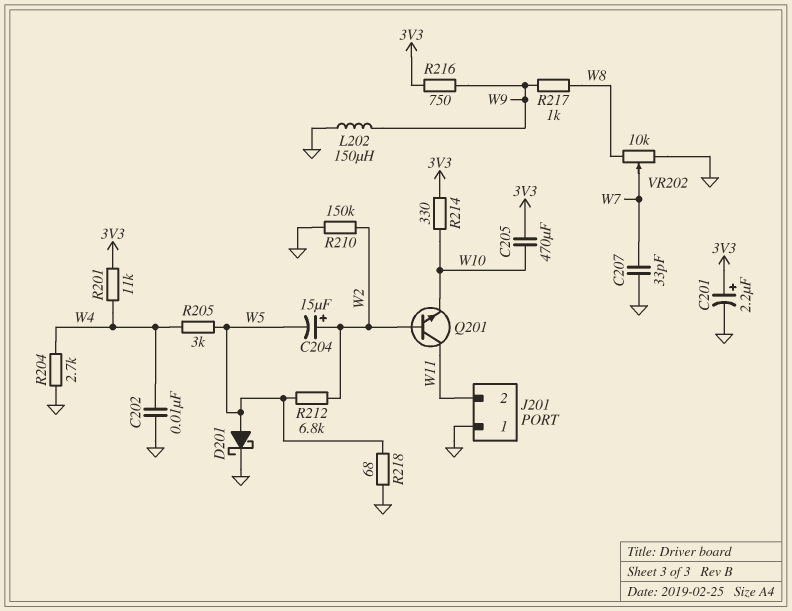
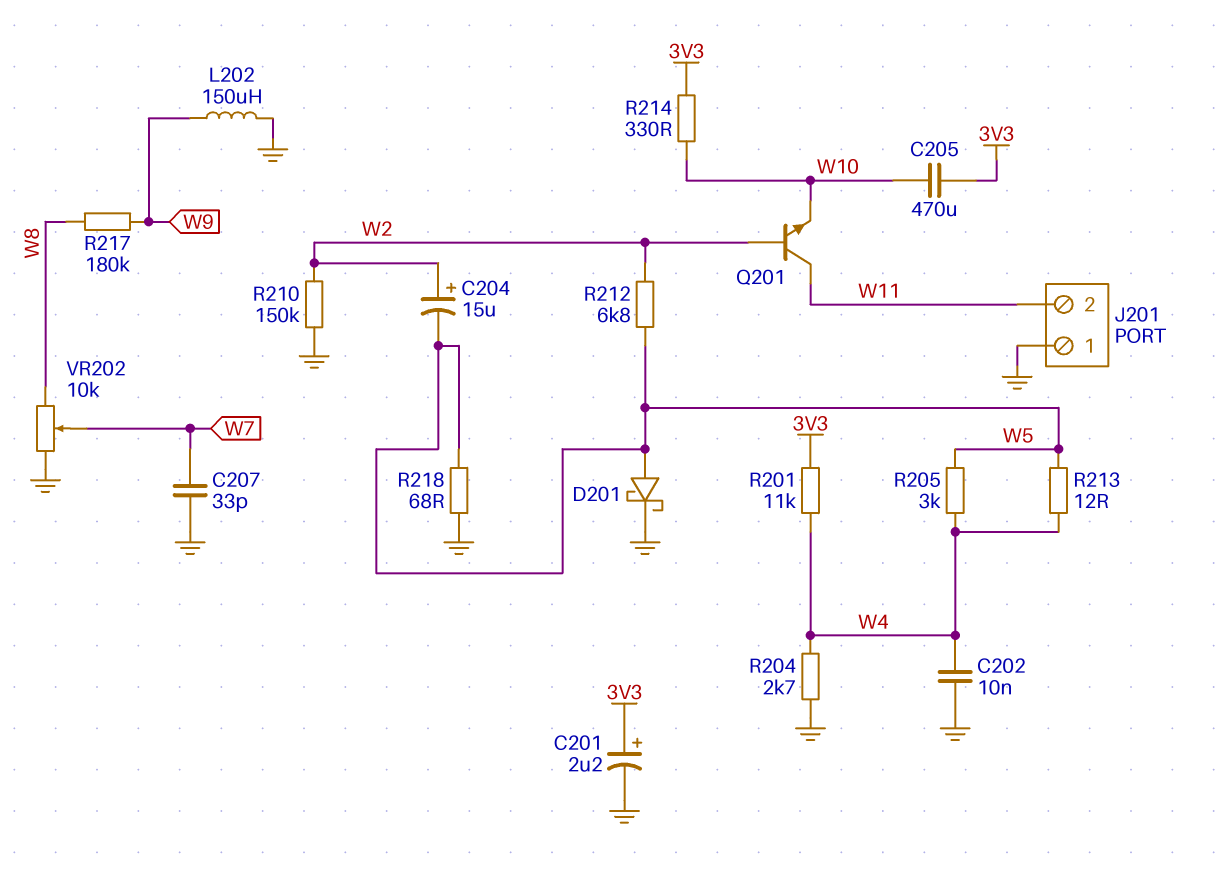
R213: none -> 12 (W4, W5)
R216: 750 (3V3, W9) -> none
R217: 1k (W8, W9) -> 180k (W8, W9)

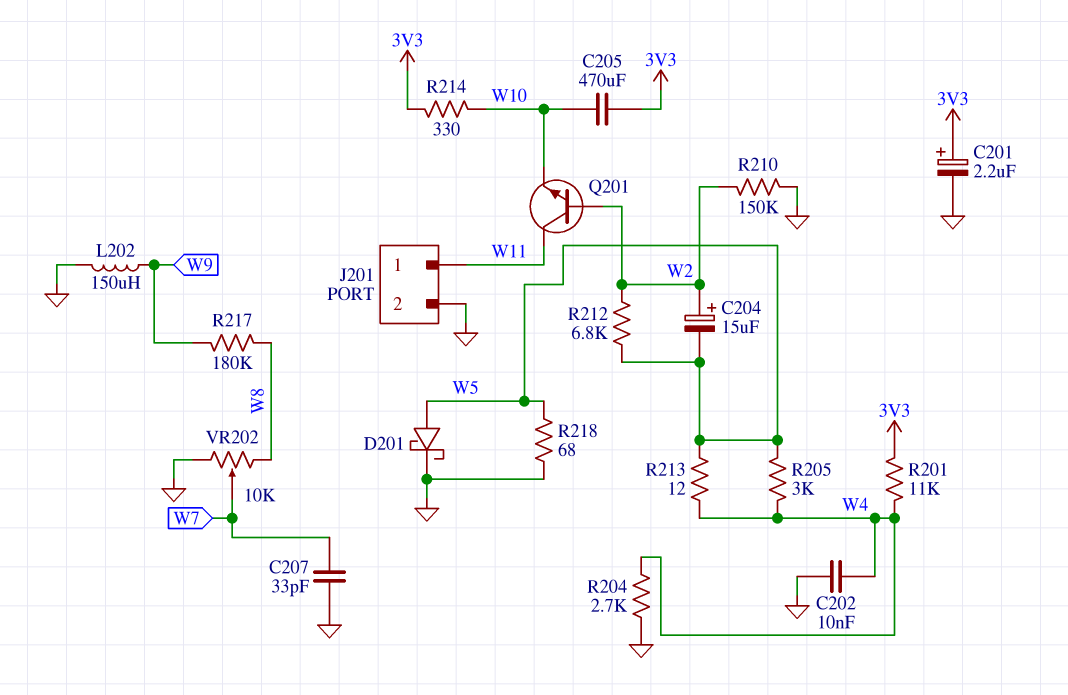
J201 pin 1: GND -> W11
J201 pin 2: W11 -> GND

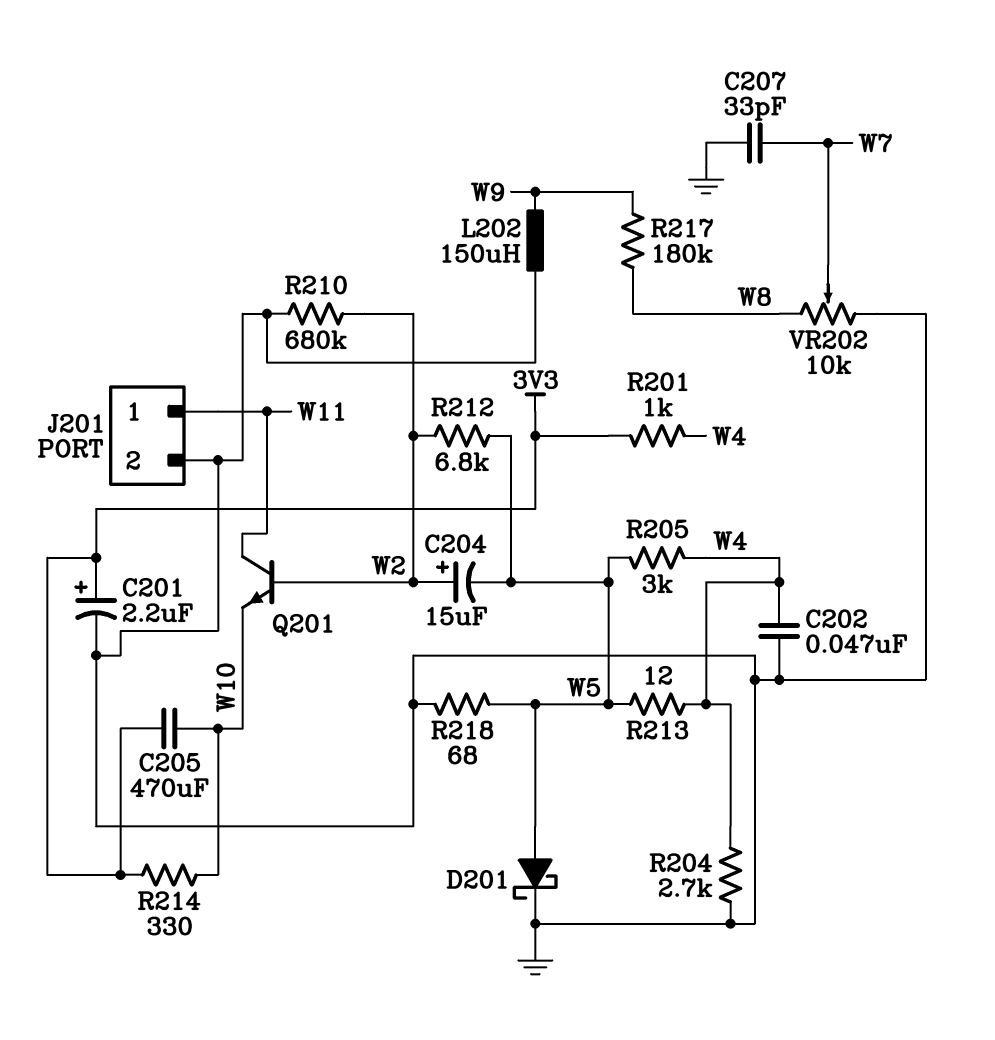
C202: 10nF (GND, W4) -> 47nF (GND, W4)
R201: 11k (3V3, W4) -> 1k (3V3, W4)
R210: 150k (GND, W2) -> 680k (GND, W2)

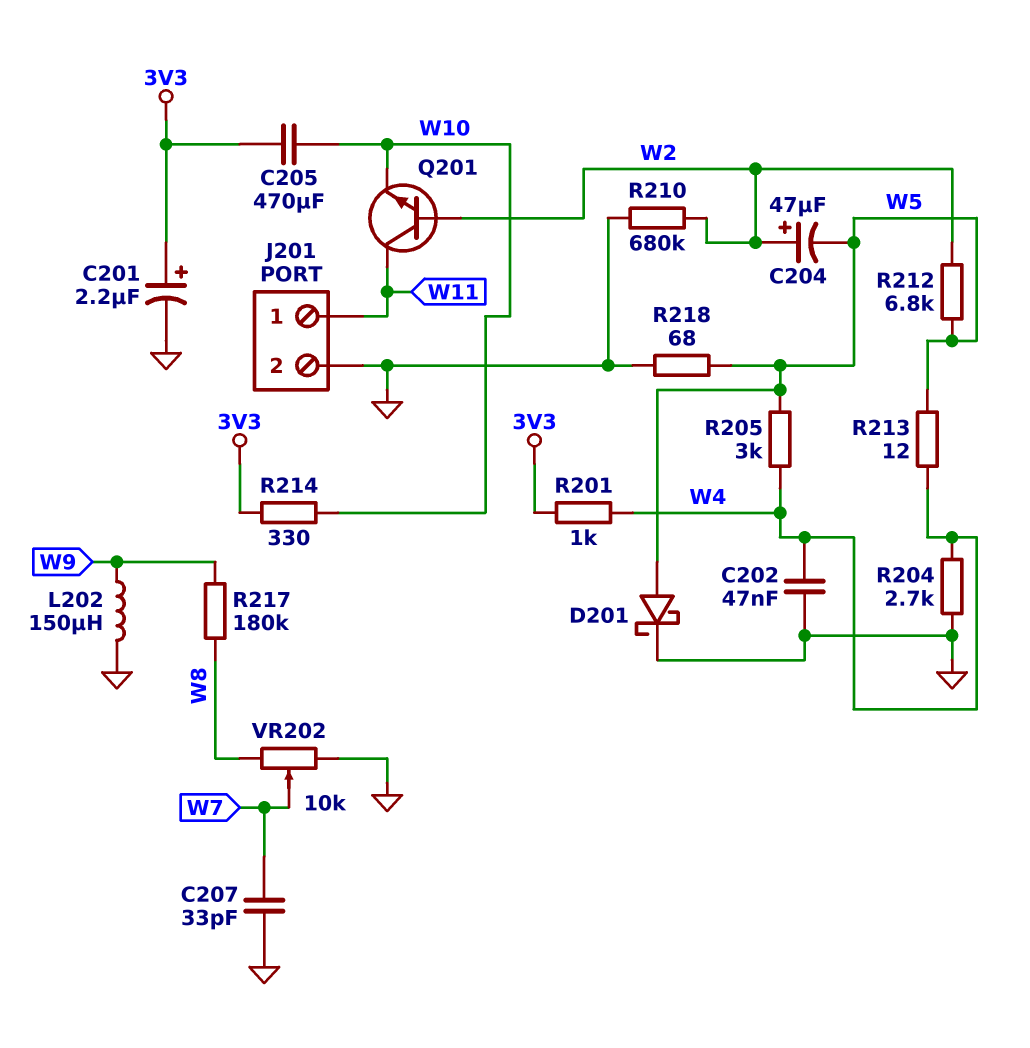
C204: 15uF (plus W2, minus W5) -> 47uF (plus W2, minus W5)

